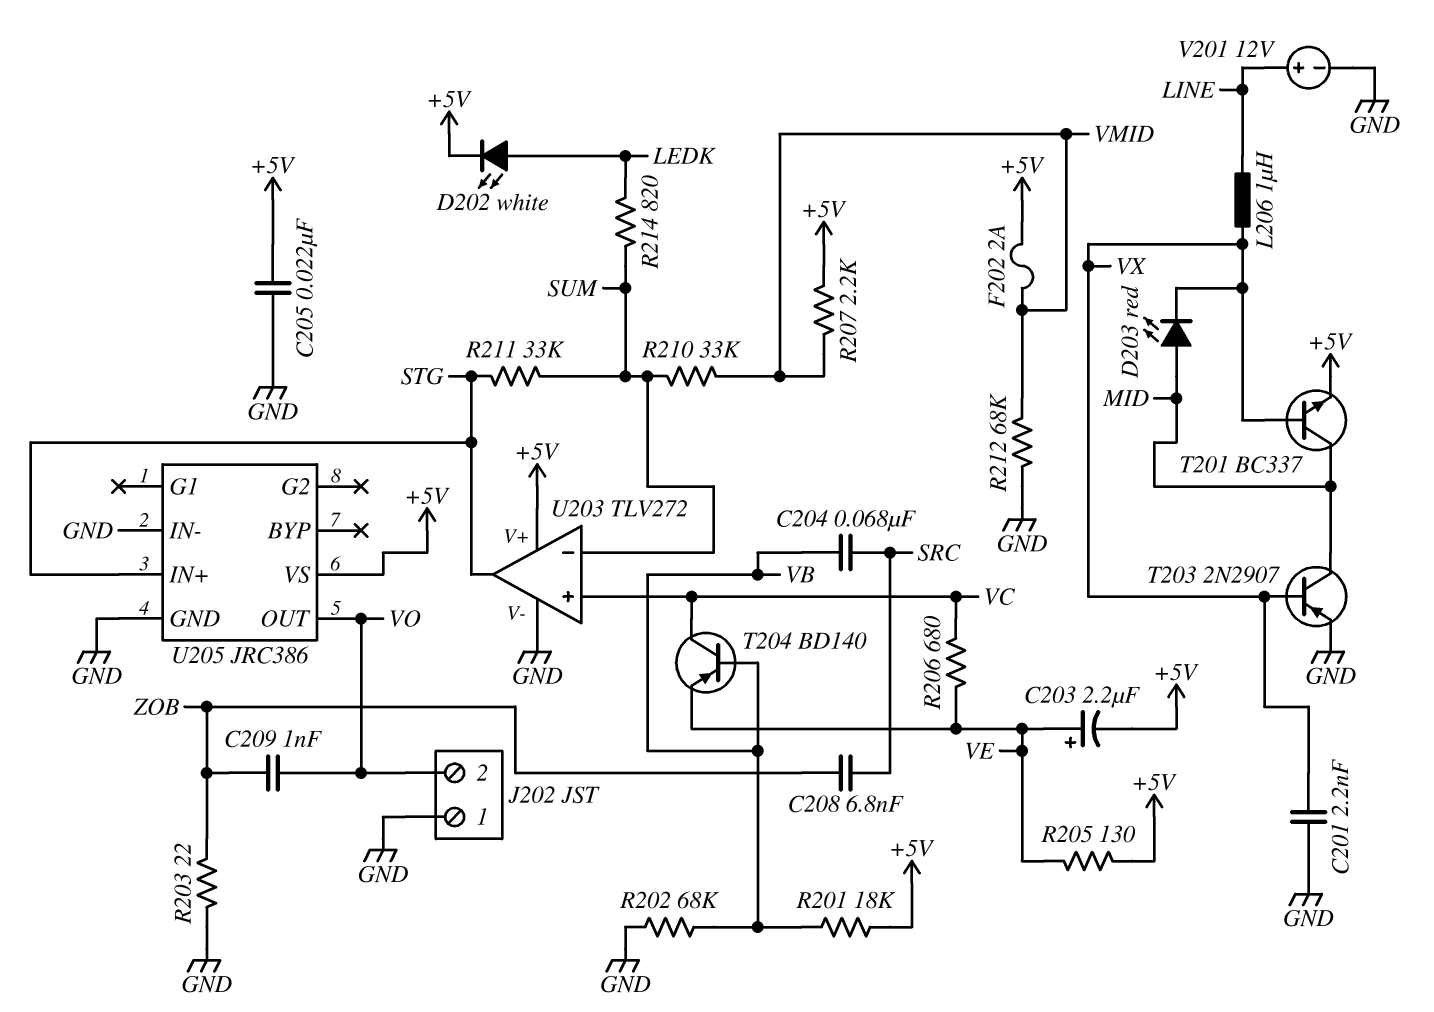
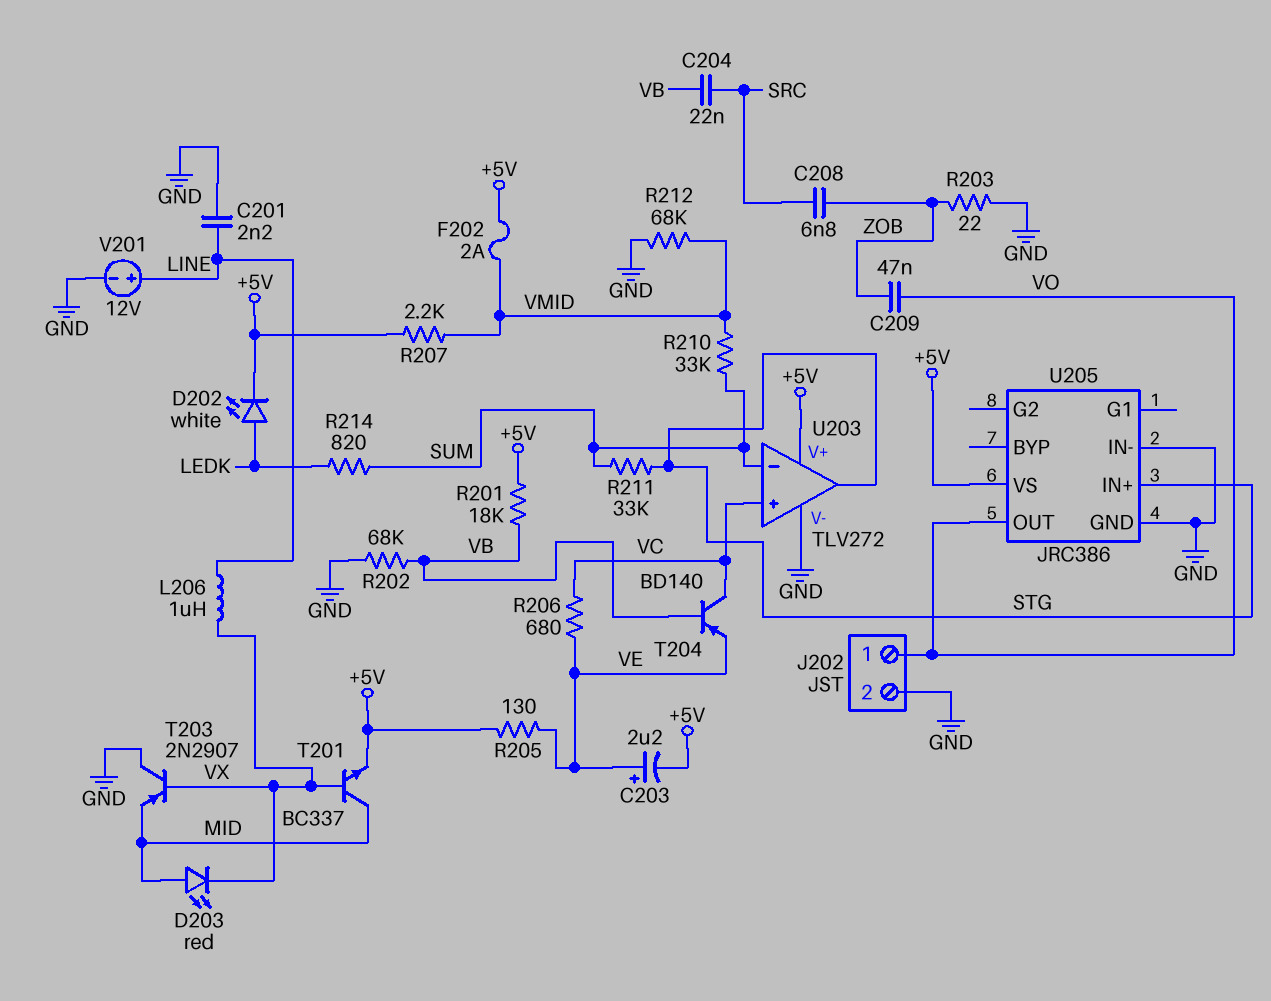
C201: 2.2nF (GND, VX) -> 2.2nF (GND, LINE)
C204: 68nF (SRC, VB) -> 22nF (SRC, VB)
C205: 22nF (+5V, GND) -> none
C209: 1nF (VO, ZOB) -> 47nF (VO, ZOB)
J202 pin 1: GND -> VO
J202 pin 2: VO -> GND
T203: PNP 2N2907 (B VX, C MID, E GND) -> PNP 2N2907 (B VX, C GND, E MID)

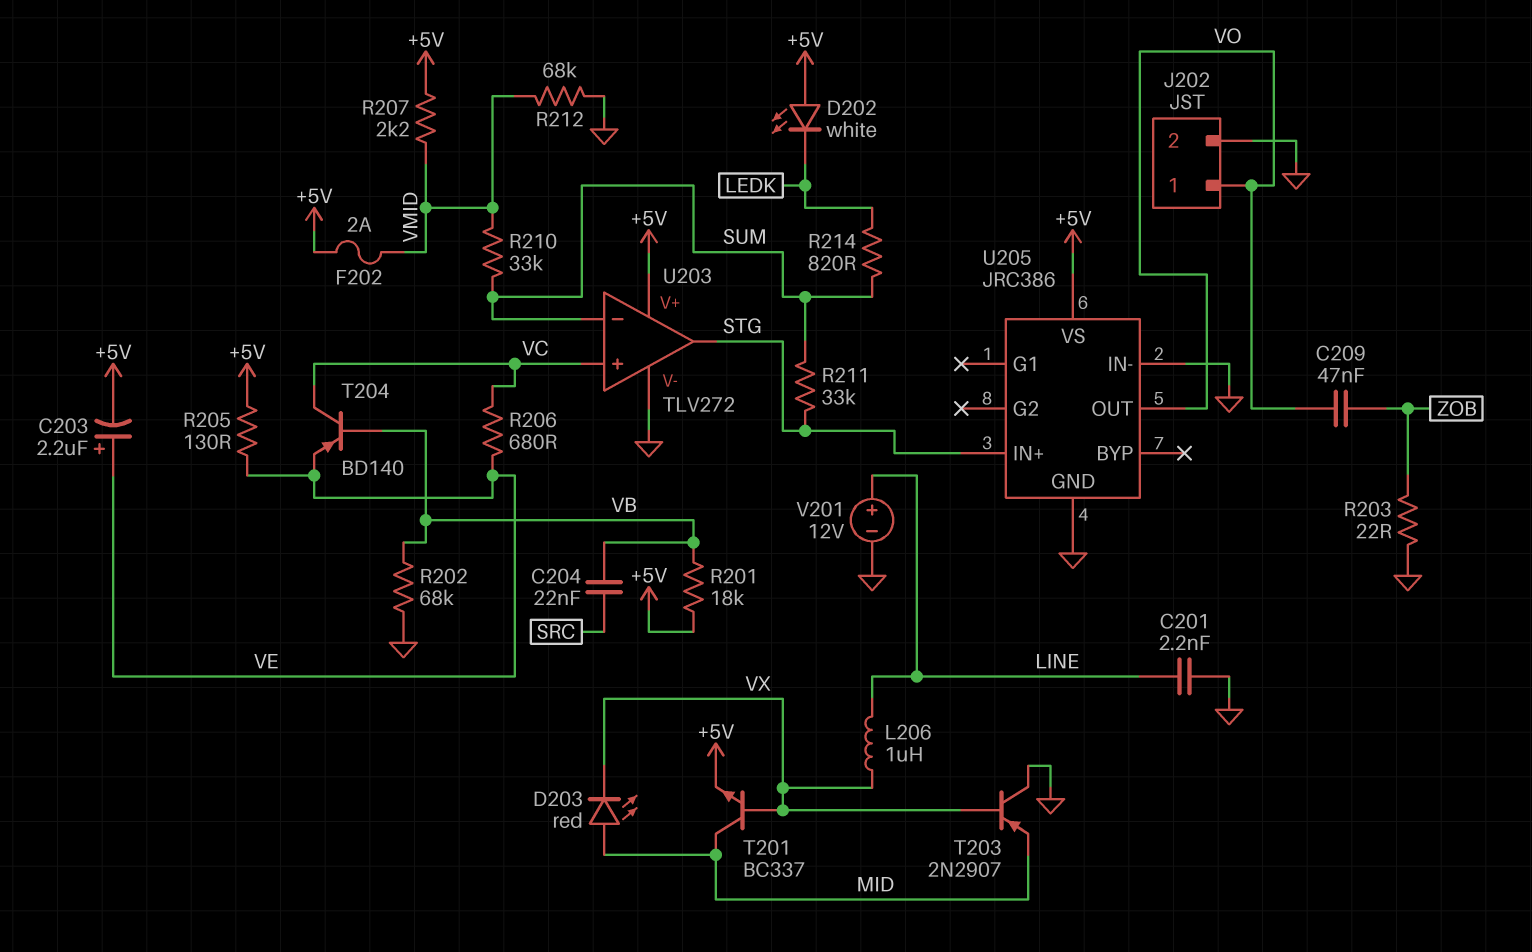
C208: 6.8nF (SRC, ZOB) -> none
D202: LED white (A LEDK, K +5V) -> LED white (A +5V, K LEDK)

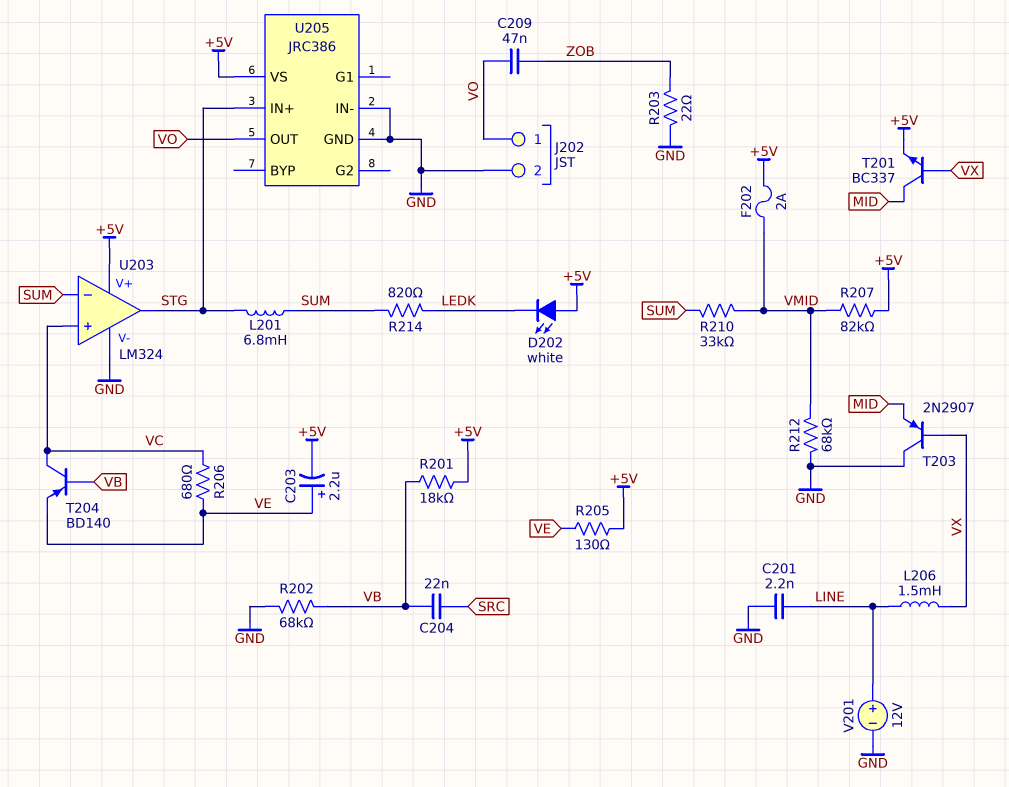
D203: LED red (A MID, K VX) -> none
L201: none -> 6.8mH (STG, SUM)
L206: 1uH (LINE, VX) -> 1.5mH (LINE, VX)
R207: 2.2k (+5V, VMID) -> 82k (+5V, VMID)
R211: 33k (STG, SUM) -> none
U203: TLV272 -> LM324

